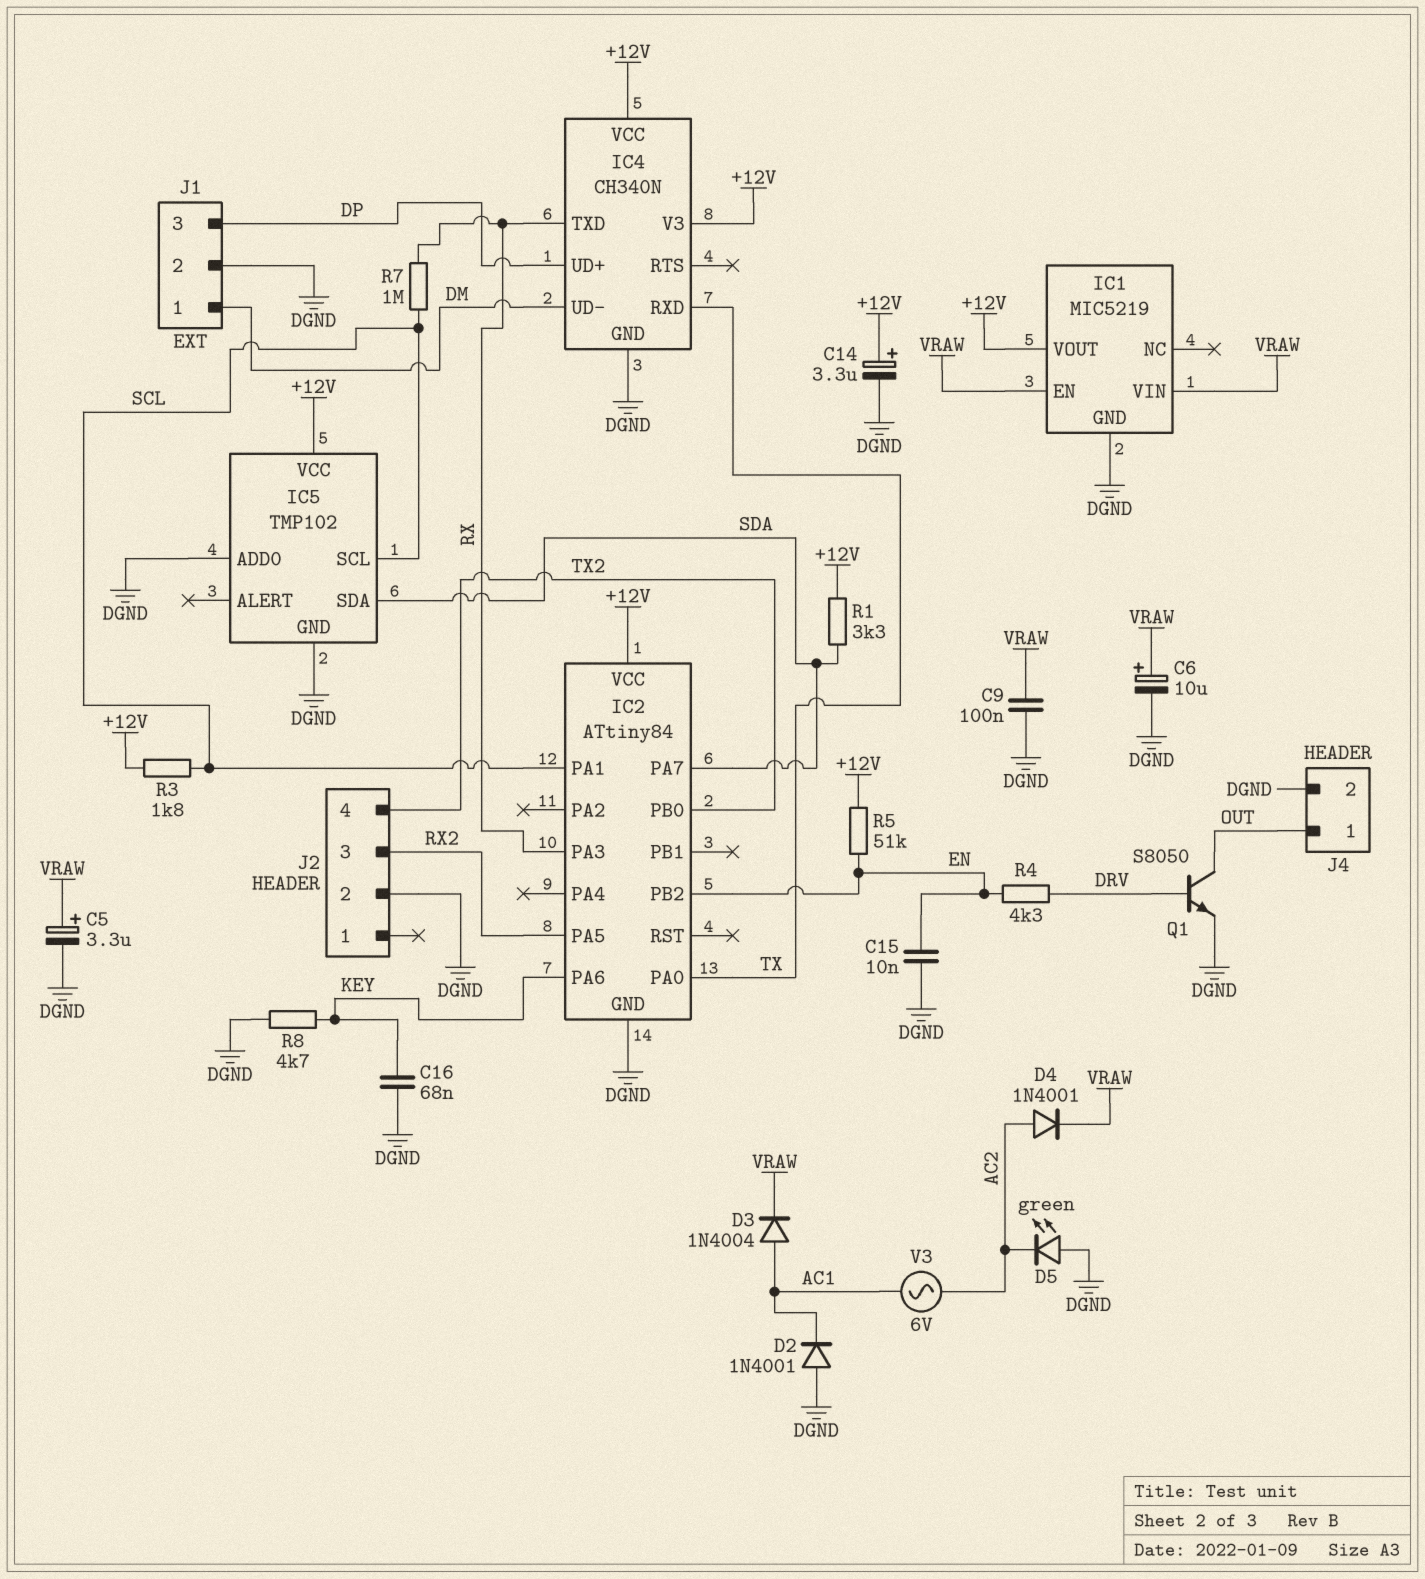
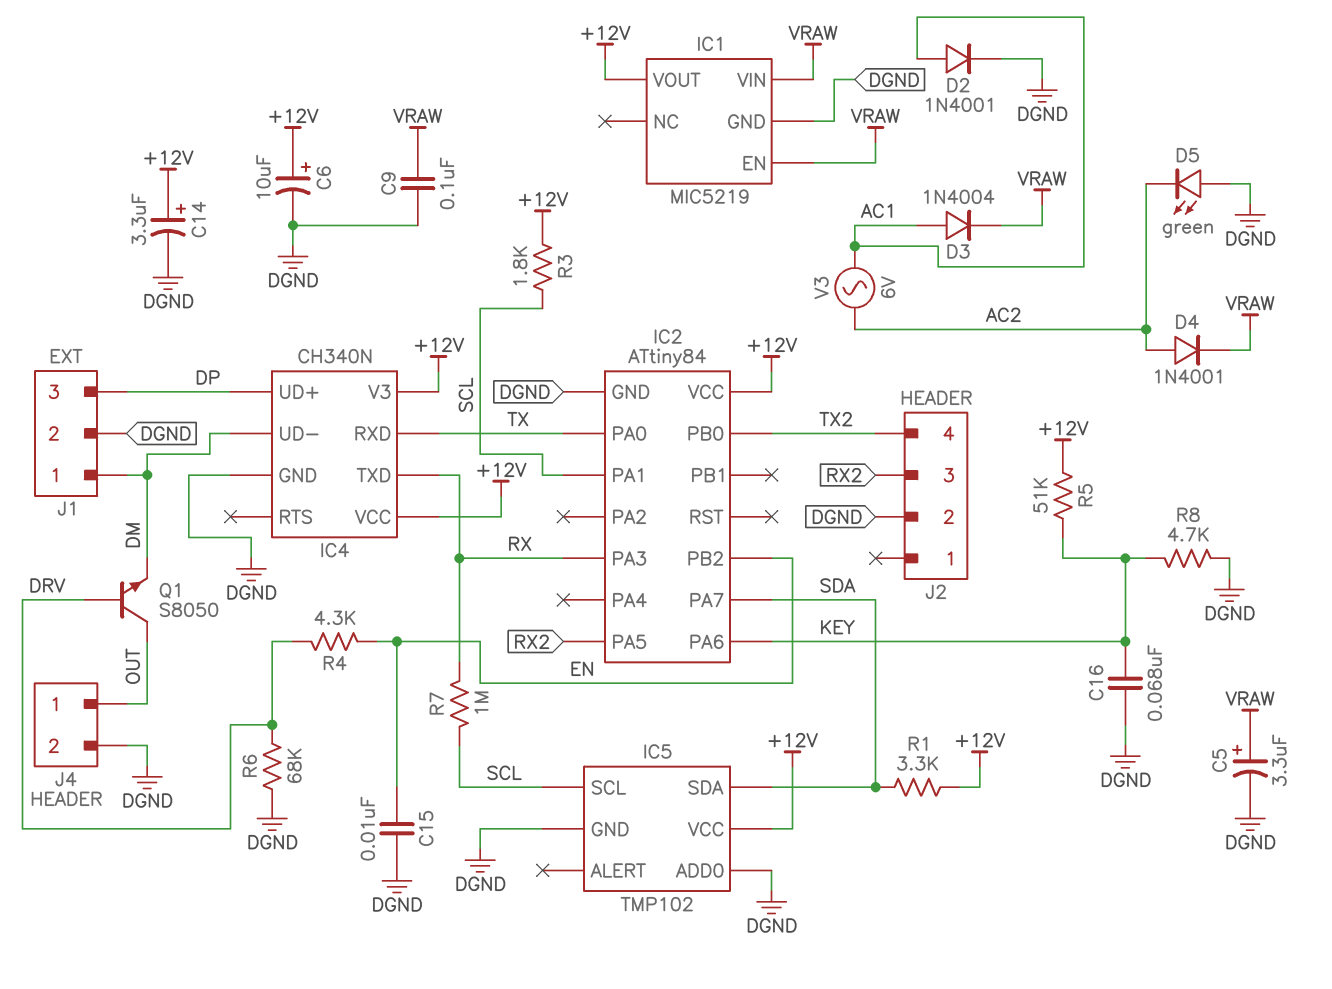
C6: 10uF (plus VRAW, minus DGND) -> 10uF (plus +12V, minus DGND)
D2: diode 1N4001 (A DGND, K AC1) -> diode 1N4001 (A AC1, K DGND)
Q1: NPN S8050 (B DRV, C OUT, E DGND) -> NPN S8050 (B DRV, C OUT, E DM)
R5: 51k (+12V, EN) -> 51k (+12V, KEY)
R6: none -> 68k (DGND, DRV)

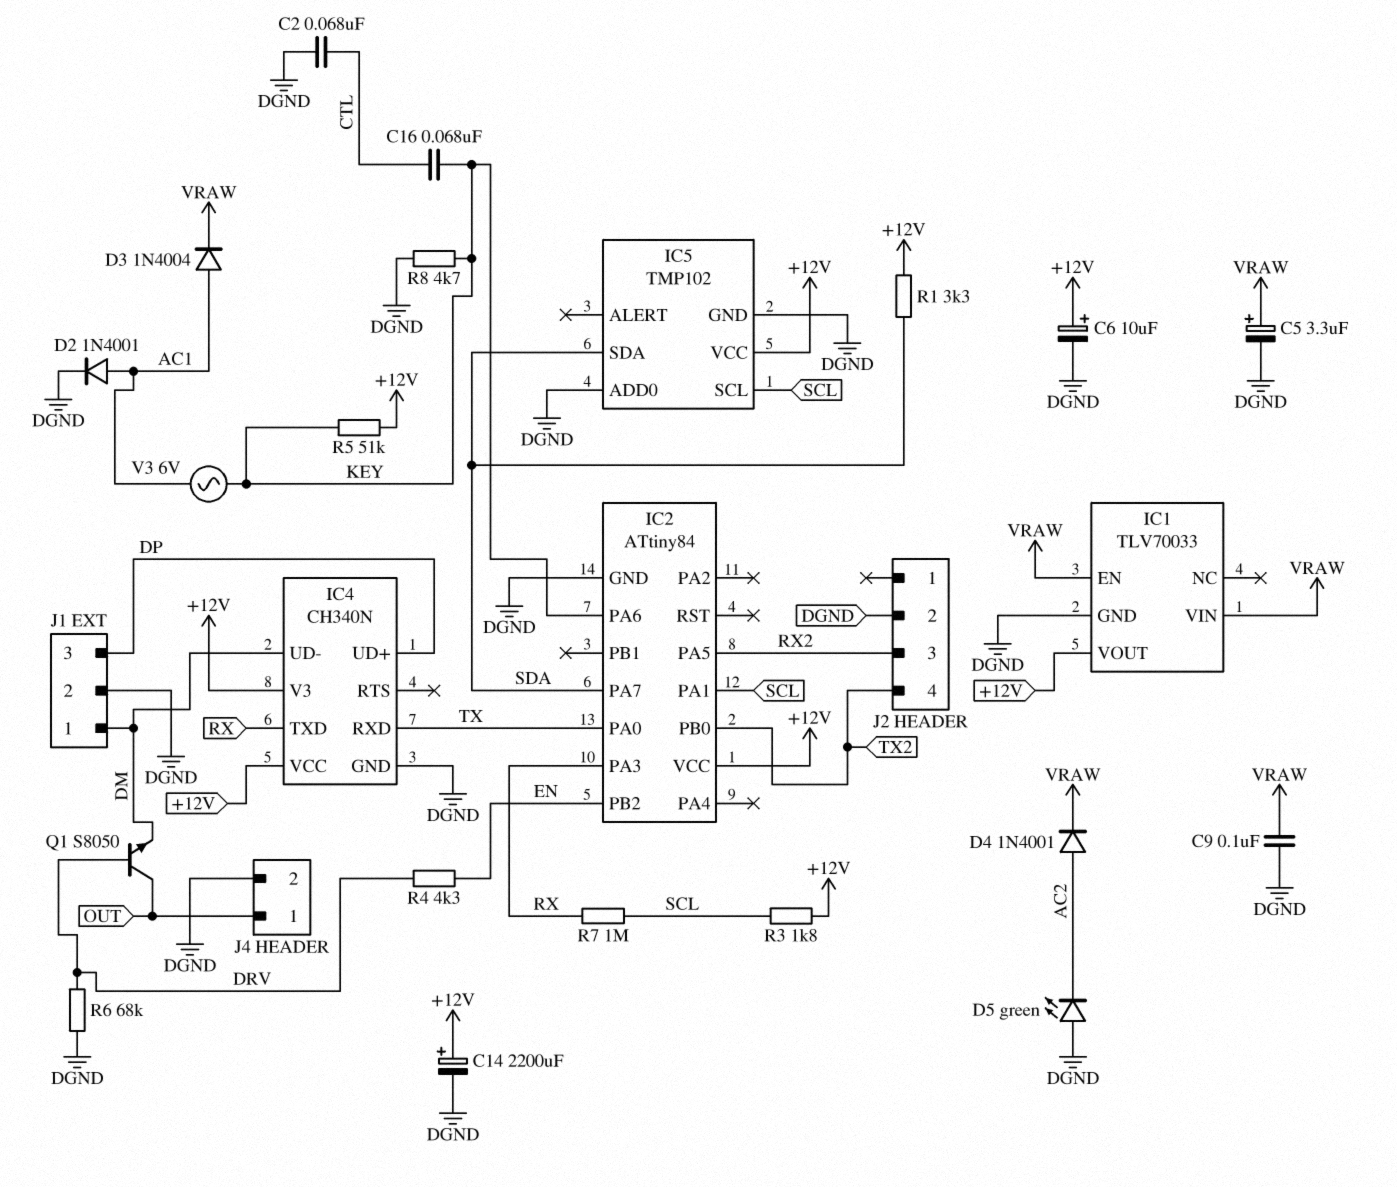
C2: none -> 68nF (CTL, DGND)
C14: 3.3uF (plus +12V, minus DGND) -> 2200uF (plus +12V, minus DGND)
C15: 10nF (DGND, EN) -> none
C16: 68nF (DGND, KEY) -> 68nF (CTL, KEY)
IC1: MIC5219 -> TLV70033
V3: AC 6V (AC1, AC2) -> AC 6V (AC1, KEY)

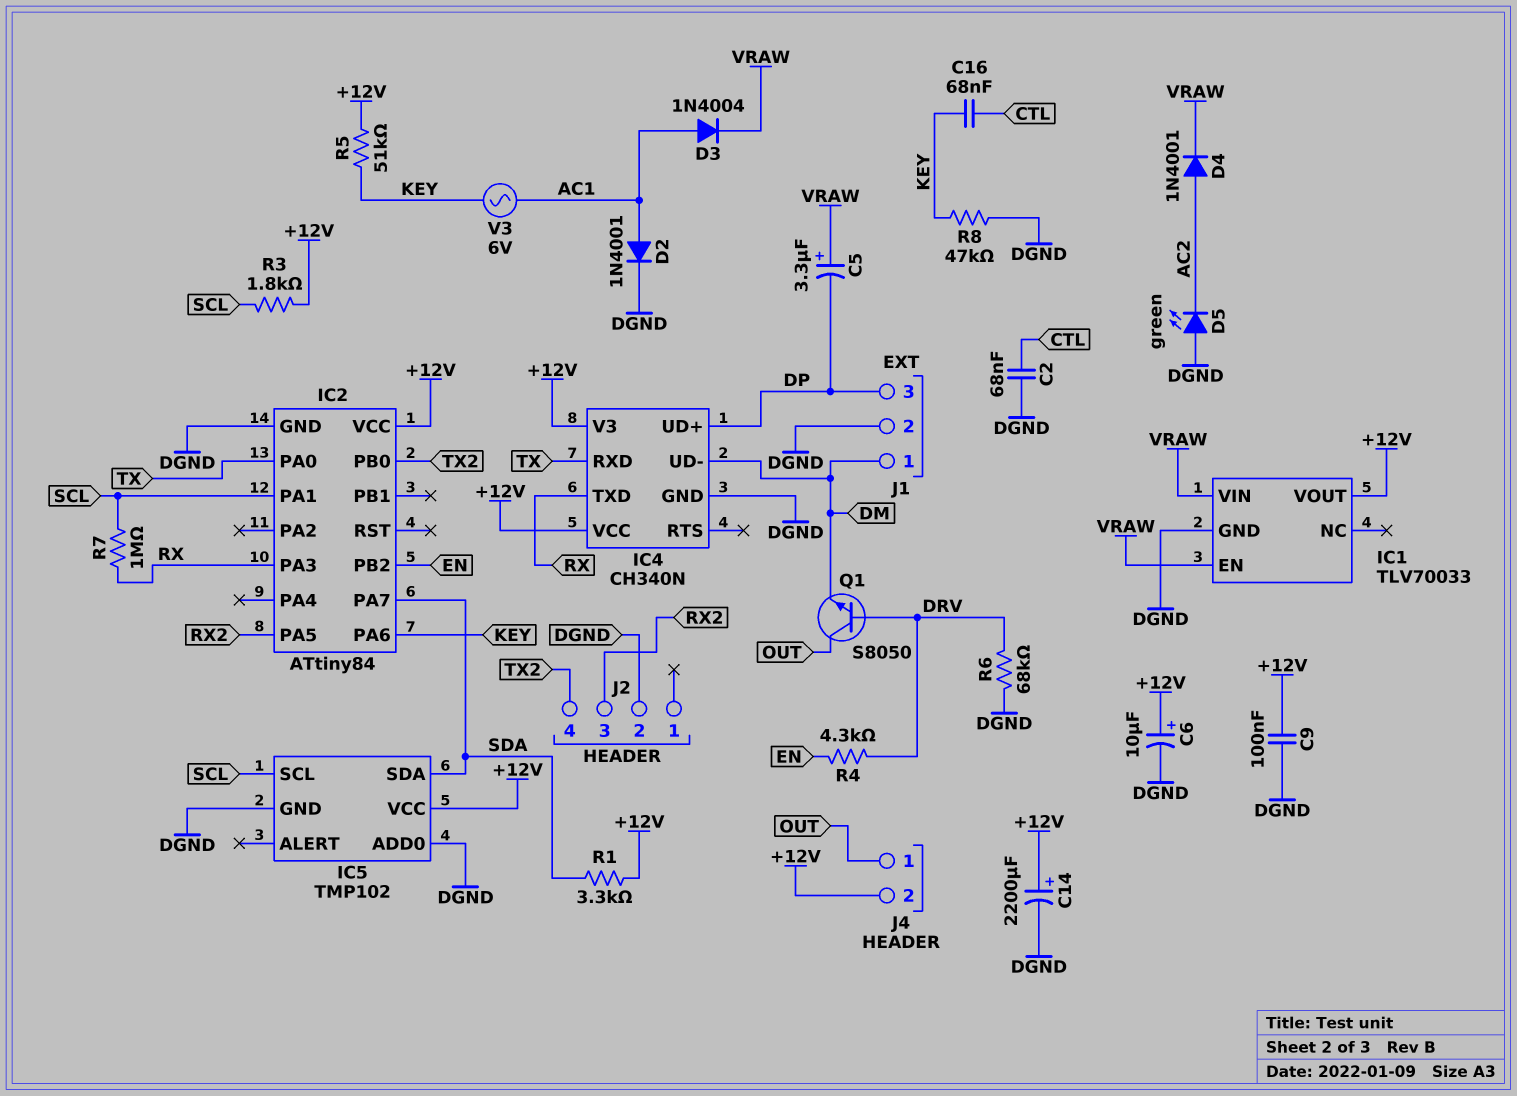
C5: 3.3uF (plus VRAW, minus DGND) -> 3.3uF (plus VRAW, minus DP)
C9: 100nF (DGND, VRAW) -> 100nF (+12V, DGND)
J4 pin 2: DGND -> +12V
R8: 4.7k (DGND, KEY) -> 47k (DGND, KEY)

